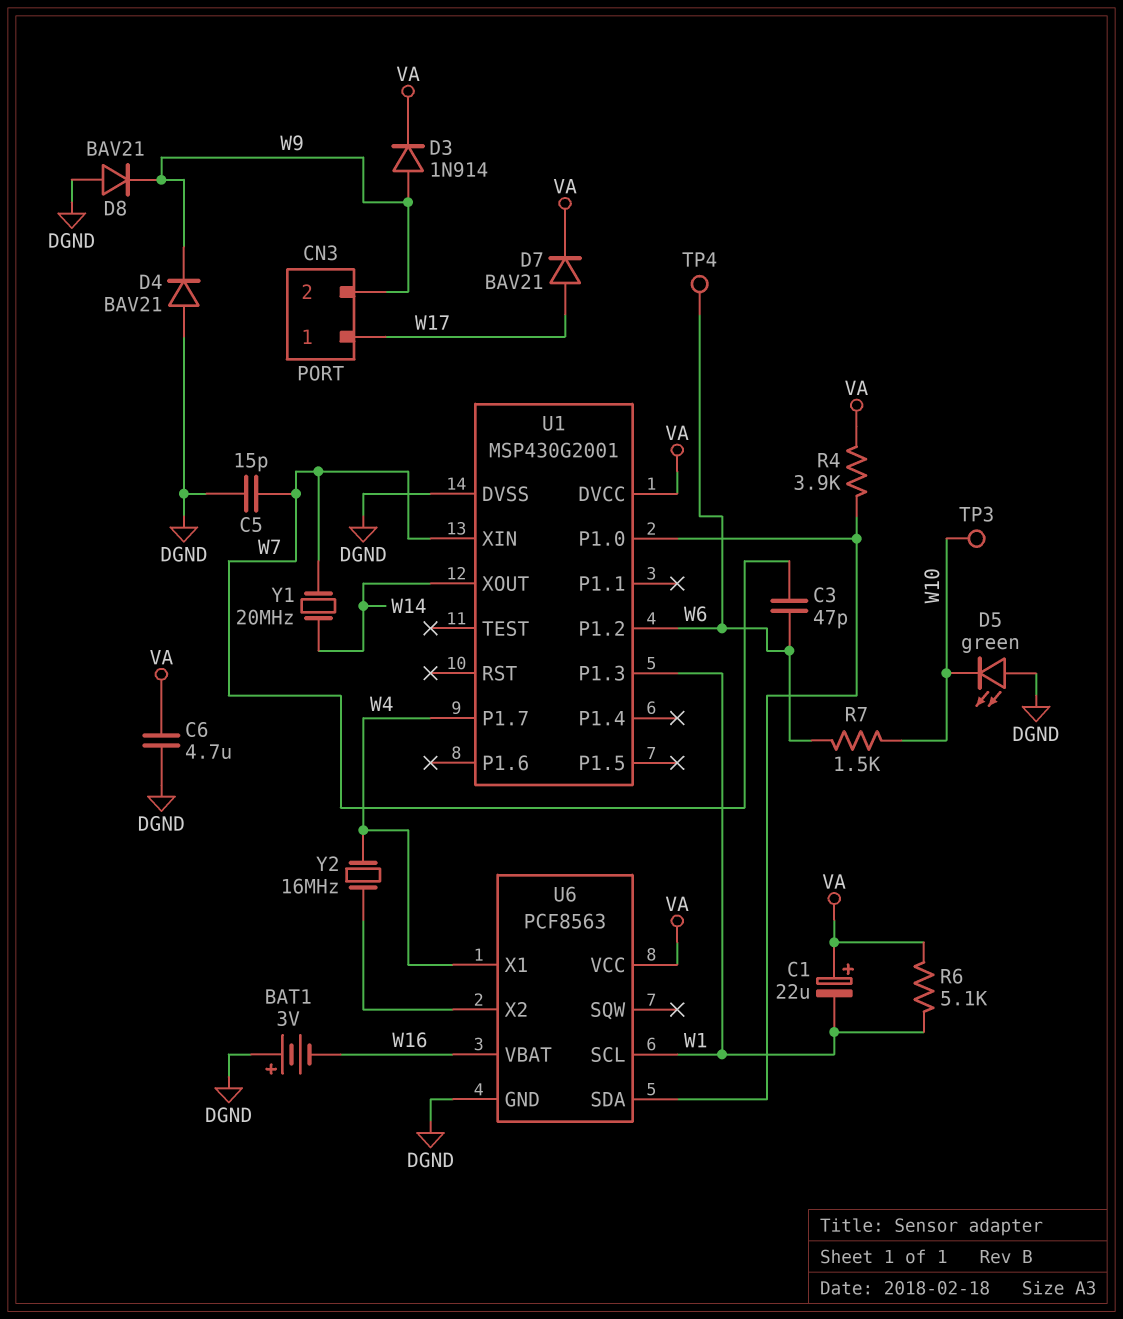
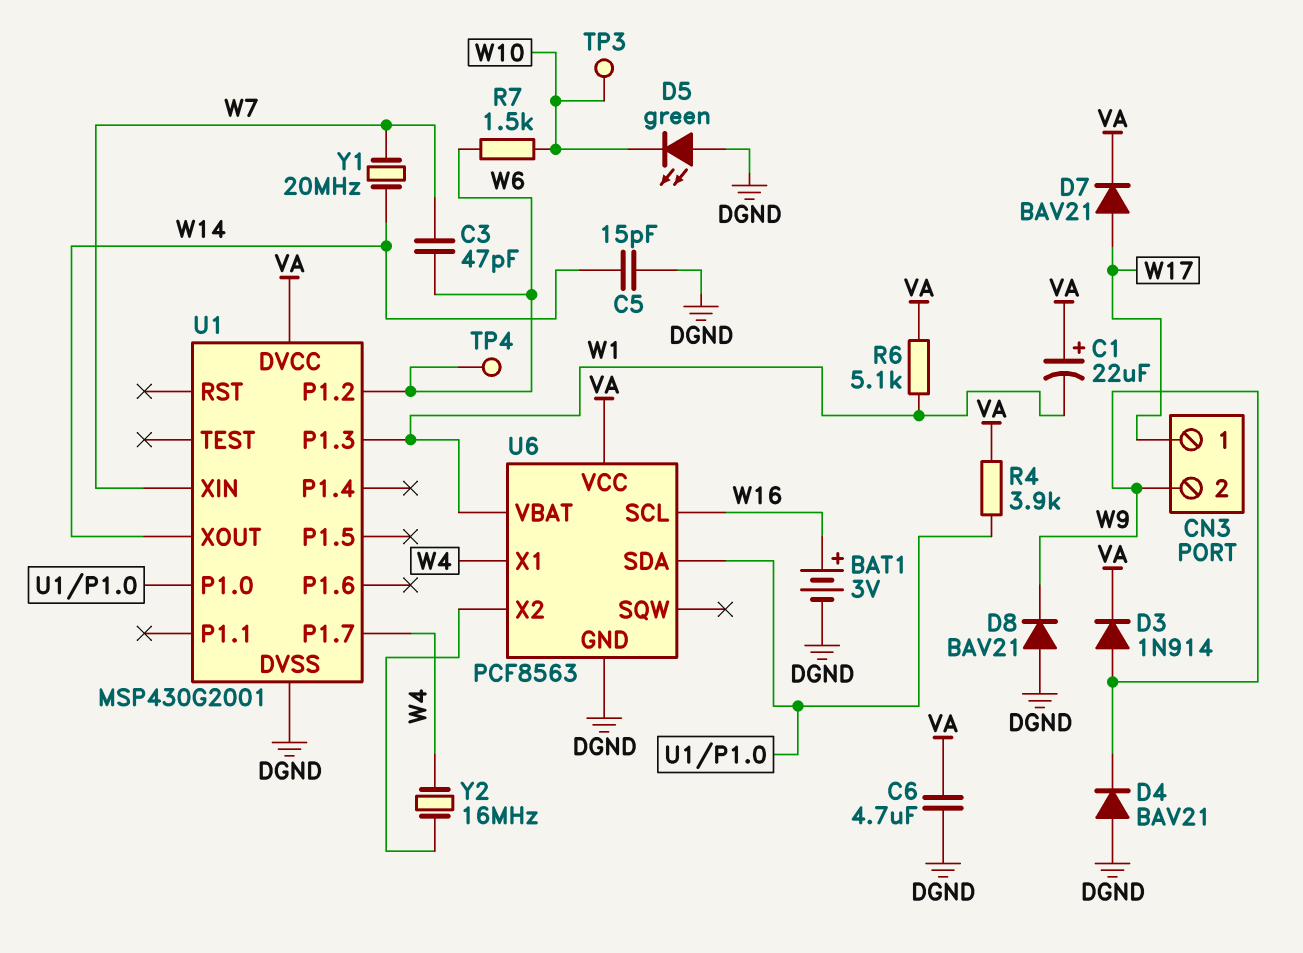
BAT1: 3V (plus DGND, minus W16) -> 3V (plus W16, minus DGND)
C5: 15pF (DGND, W7) -> 15pF (DGND, W14)
U6 pin SCL: W1 -> W16
U6 pin VBAT: W16 -> W1

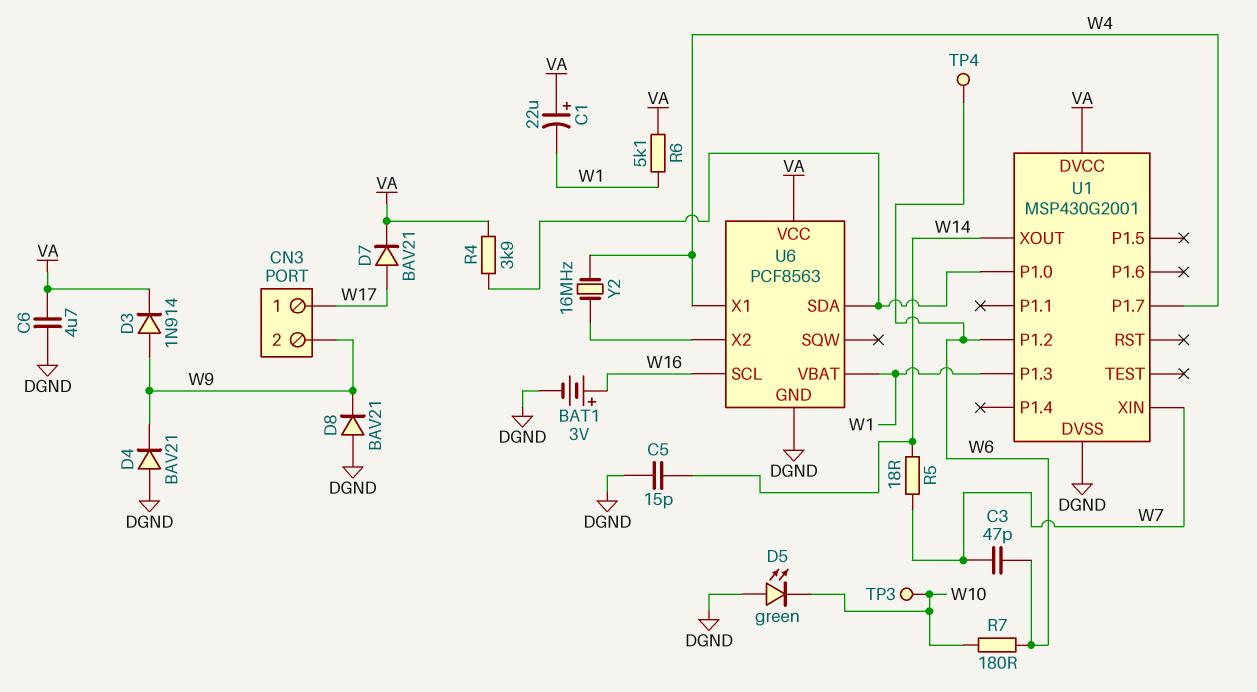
R5: none -> 18 (W7, W14)
R7: 1.5k (W6, W10) -> 180 (W6, W10)
Y1: 20MHz (W7, W14) -> none

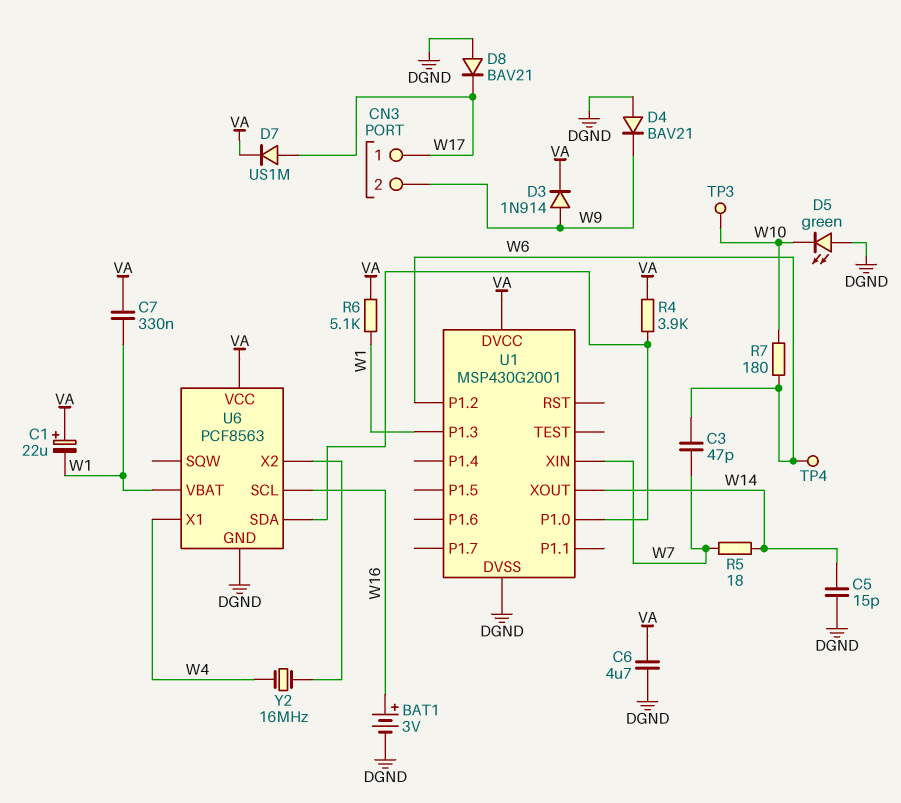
C7: none -> 330nF (VA, W1)
D7: diode BAV21 (A W17, K VA) -> diode US1M (A W17, K VA)
D8: diode BAV21 (A DGND, K W9) -> diode BAV21 (A DGND, K W17)
U1 pin P1.7: W4 -> none

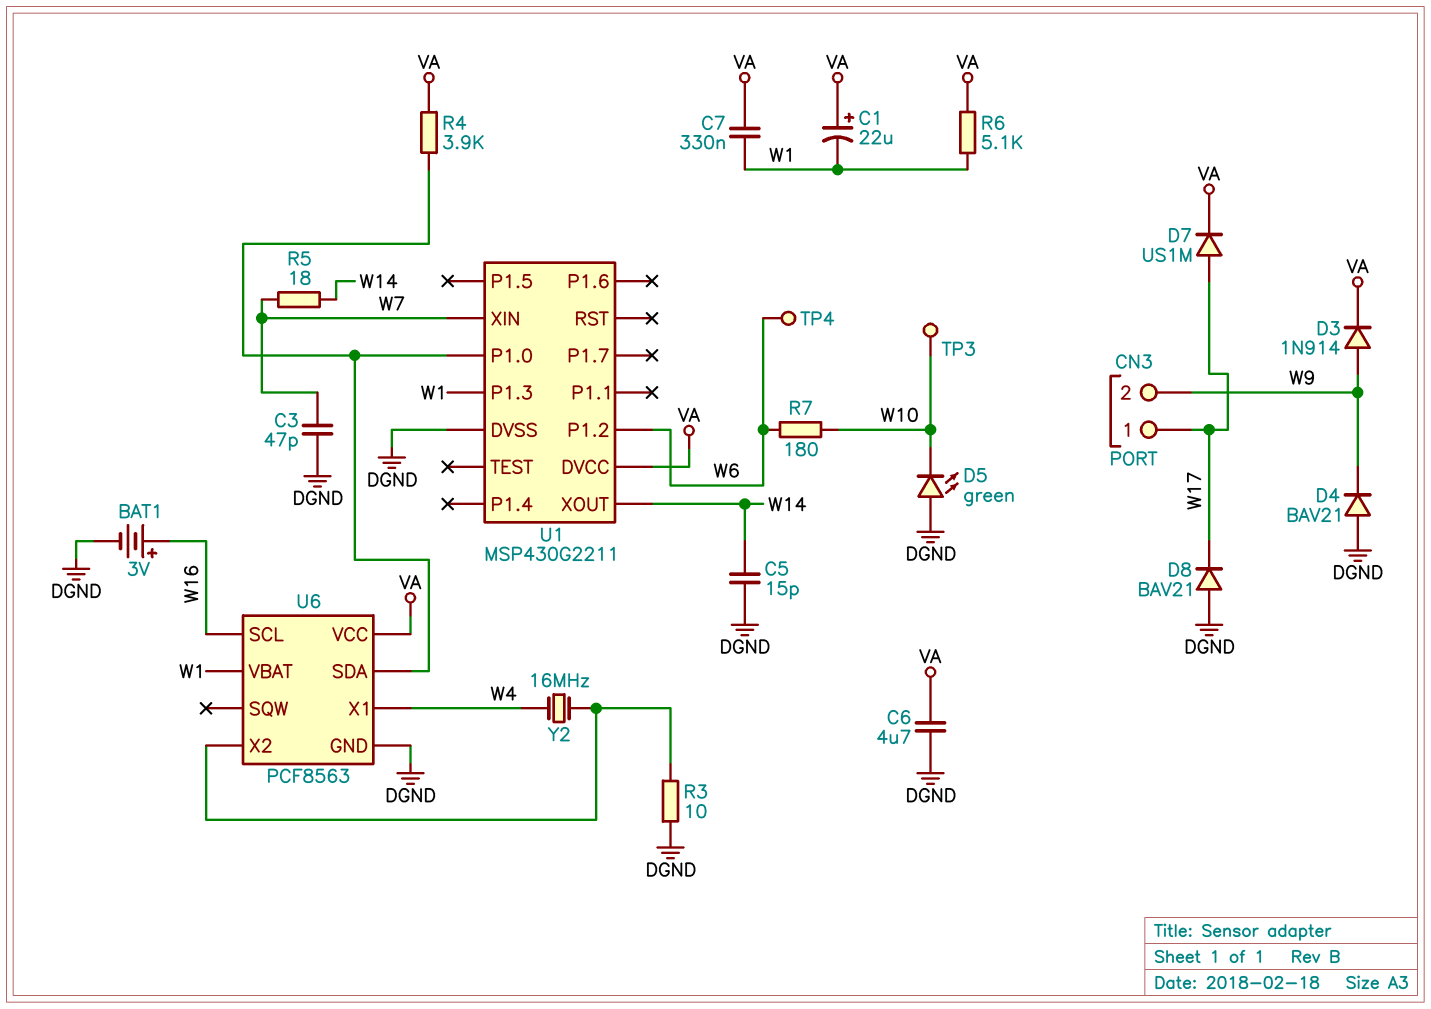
C3: 47pF (W6, W7) -> 47pF (DGND, W7)
R3: none -> 10 (DGND, U6/X2)
U1: MSP430G2001 -> MSP430G2211

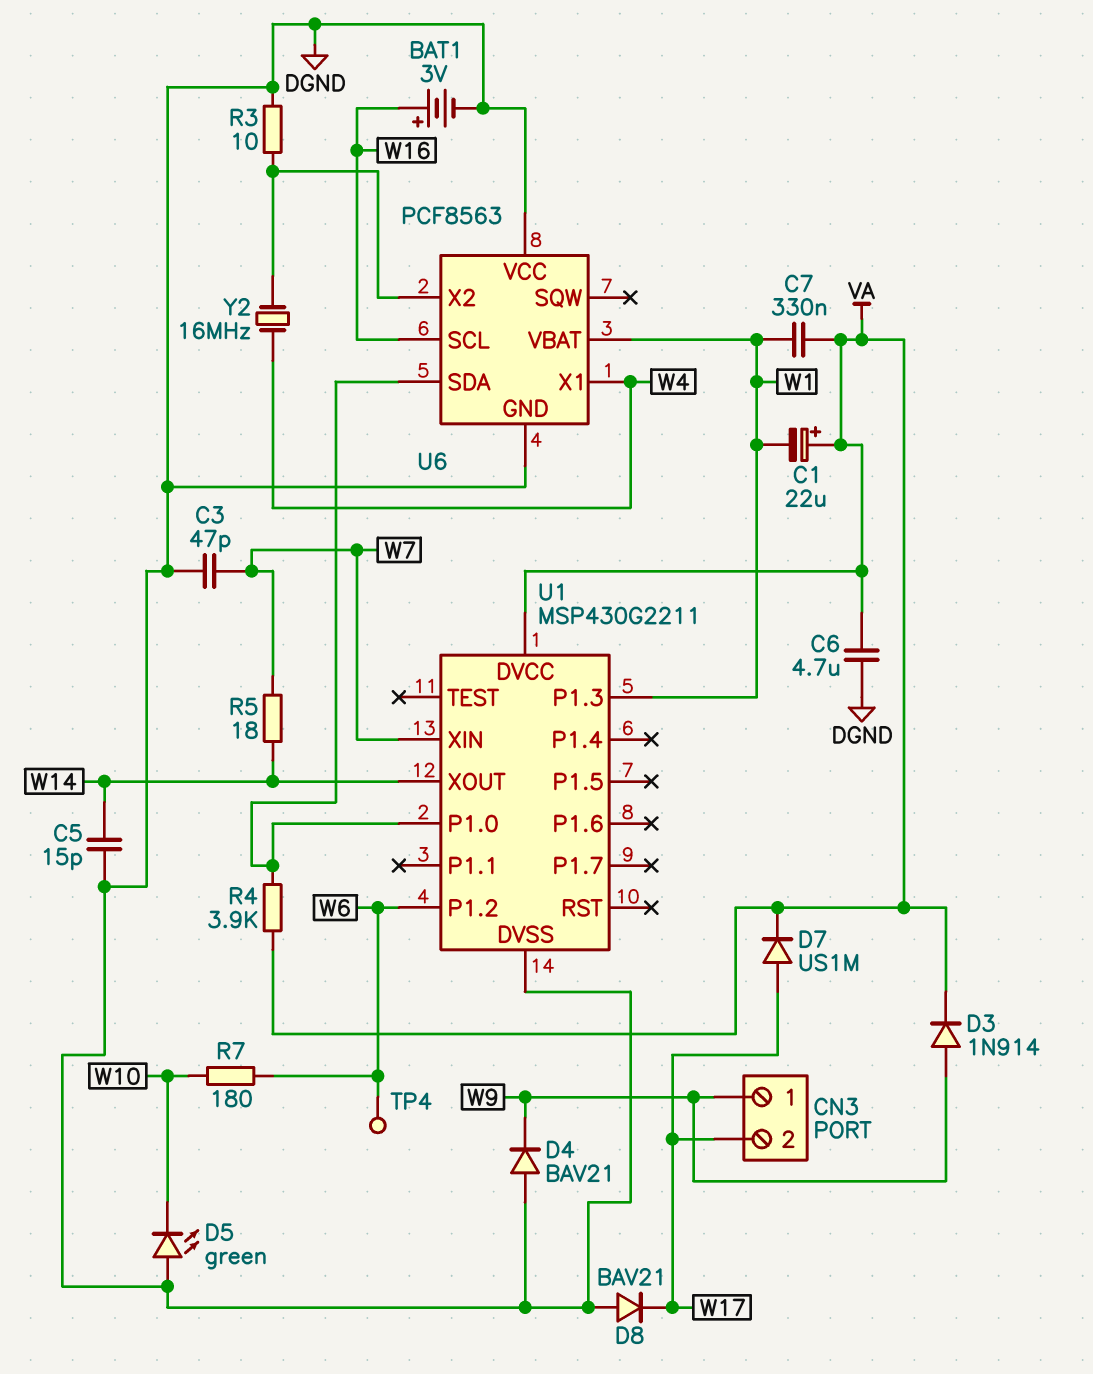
CN3 pin 1: W17 -> W9
CN3 pin 2: W9 -> W17
R6: 5.1k (VA, W1) -> none
TP3: test point (W10) -> none
U6 pin VCC: VA -> DGND

